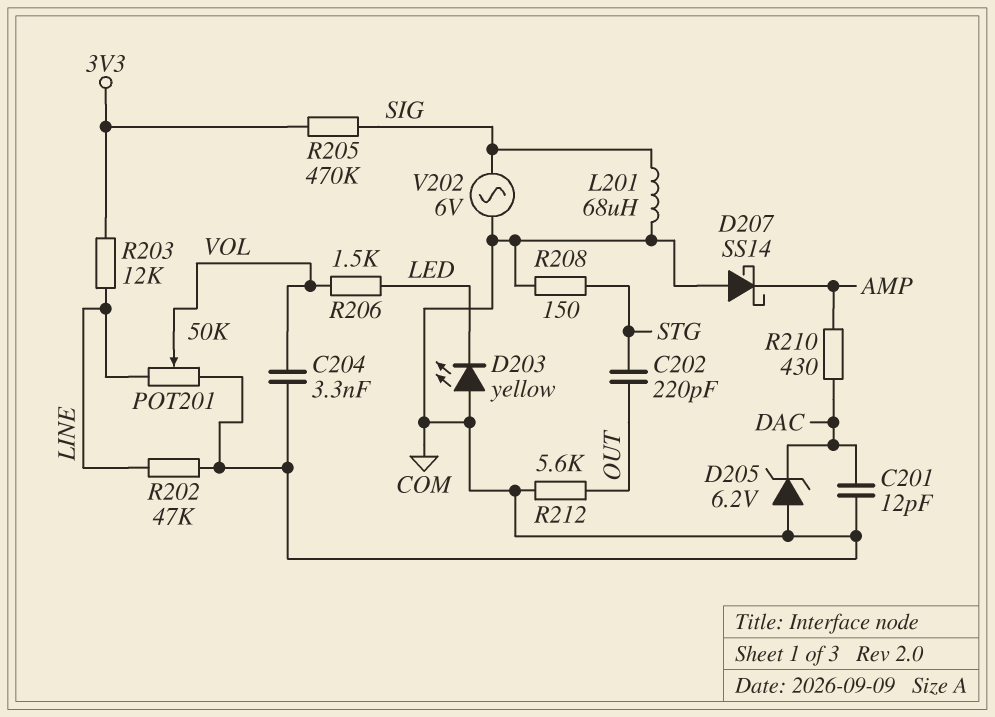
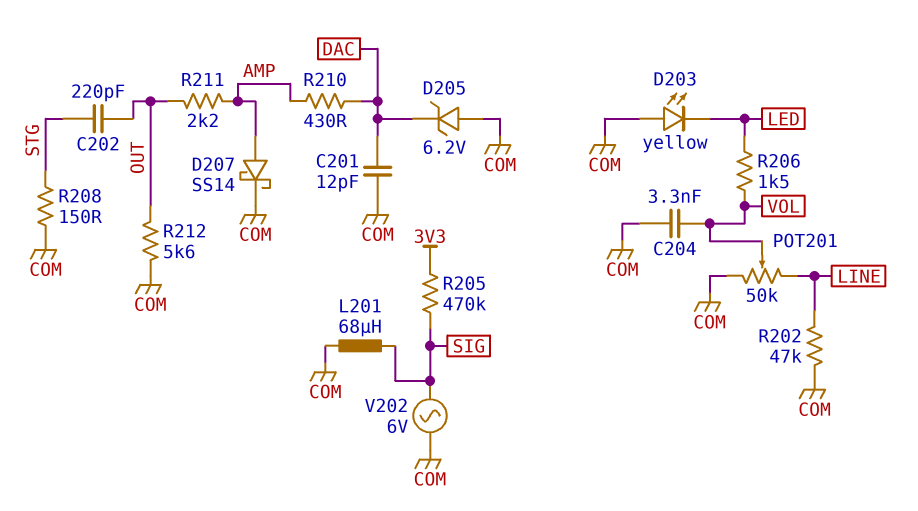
D207: schottky SS14 (A COM, K AMP) -> schottky SS14 (A AMP, K COM)
R203: 12k (3V3, LINE) -> none
R211: none -> 2.2k (AMP, OUT)

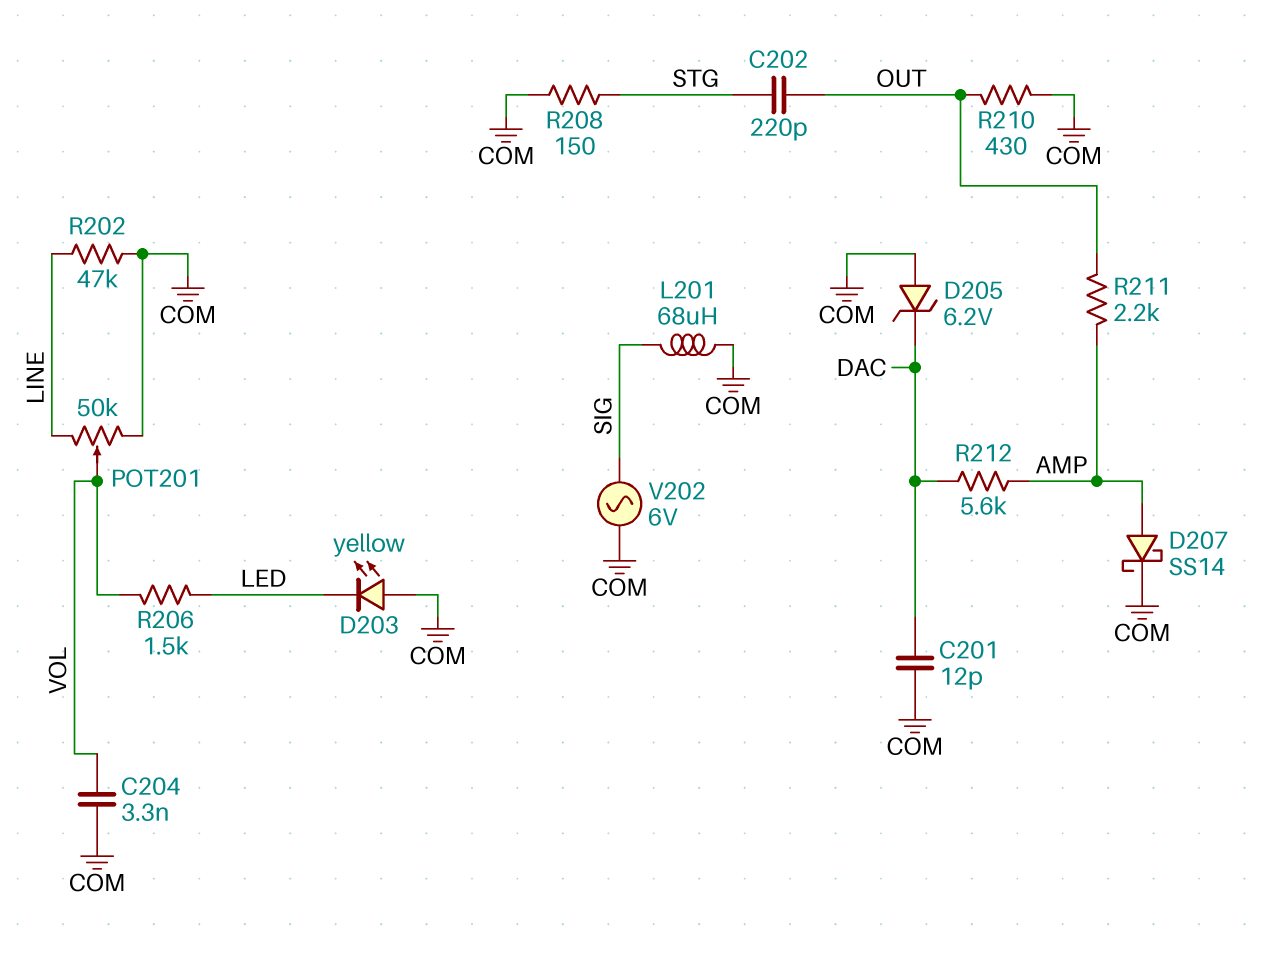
R205: 470k (3V3, SIG) -> none
R210: 430 (AMP, DAC) -> 430 (COM, OUT)
R212: 5.6k (COM, OUT) -> 5.6k (AMP, DAC)

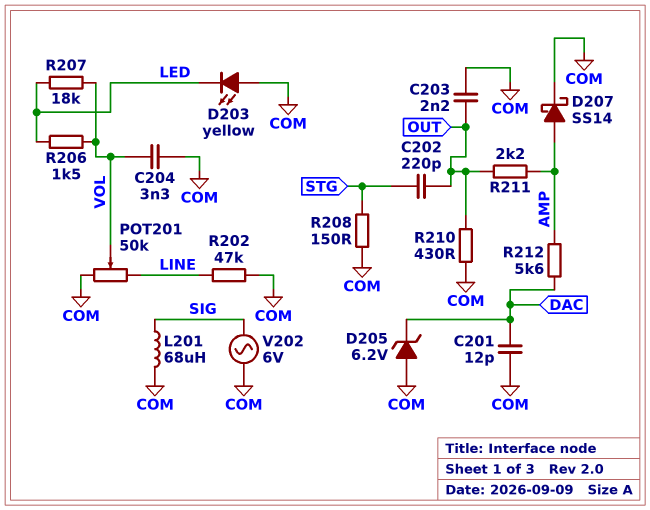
C203: none -> 2.2nF (COM, OUT)
R207: none -> 18k (LED, VOL)

